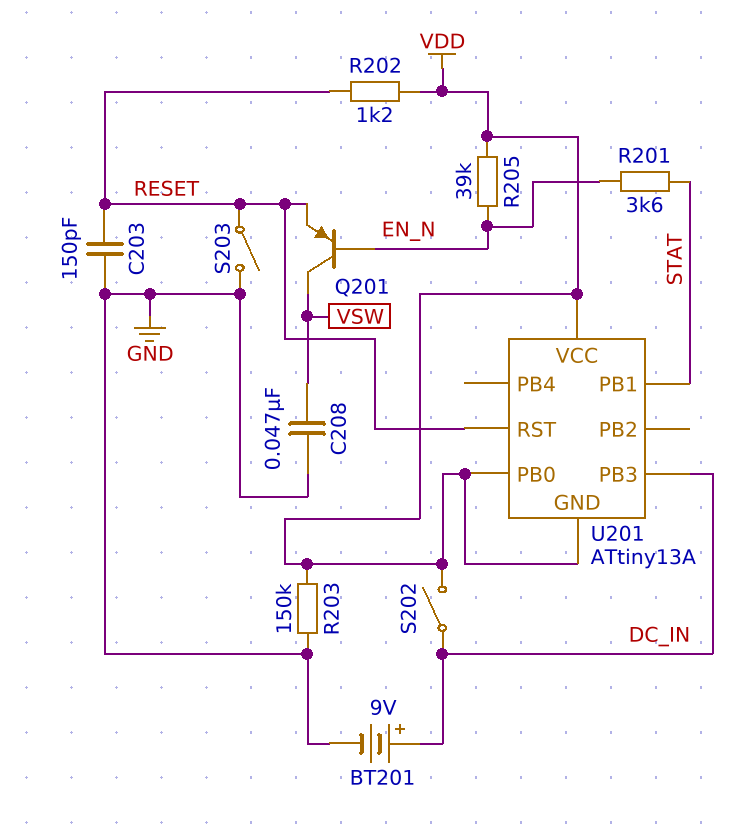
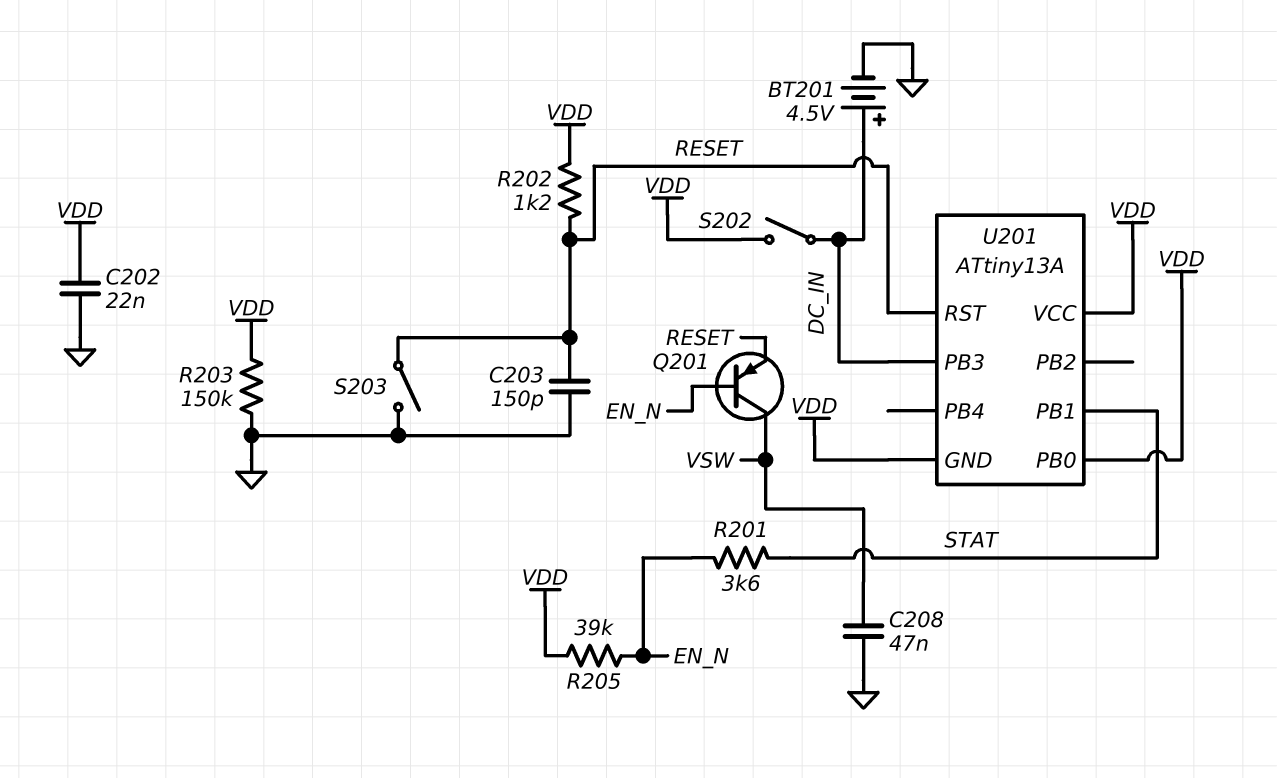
BT201: 9V (plus DC_IN, minus GND) -> 4.5V (plus DC_IN, minus GND)
C202: none -> 22nF (GND, VDD)

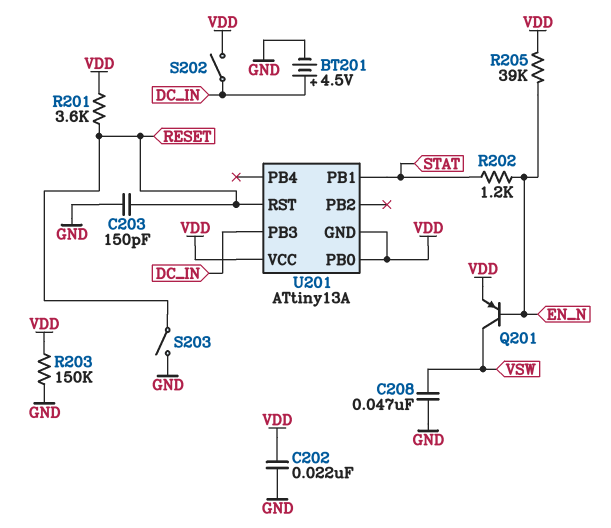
Q201: PNP (B EN_N, C VSW, E RESET) -> PNP (B EN_N, C VSW, E VDD)
R201: 3.6k (EN_N, STAT) -> 3.6k (RESET, VDD)
R202: 1.2k (RESET, VDD) -> 1.2k (EN_N, STAT)

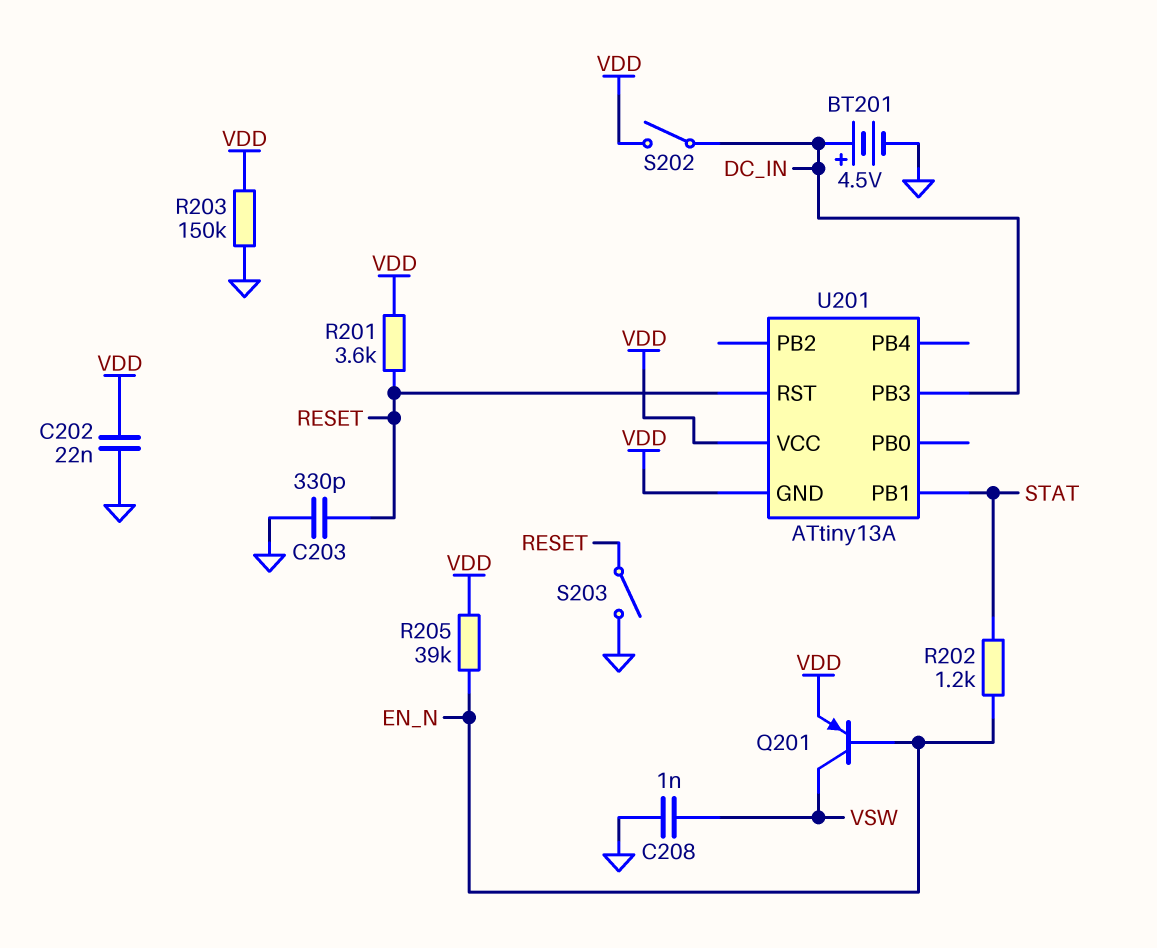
C203: 150pF (GND, RESET) -> 330pF (GND, RESET)
C208: 47nF (GND, VSW) -> 1nF (GND, VSW)
U201 pin PB0: VDD -> none

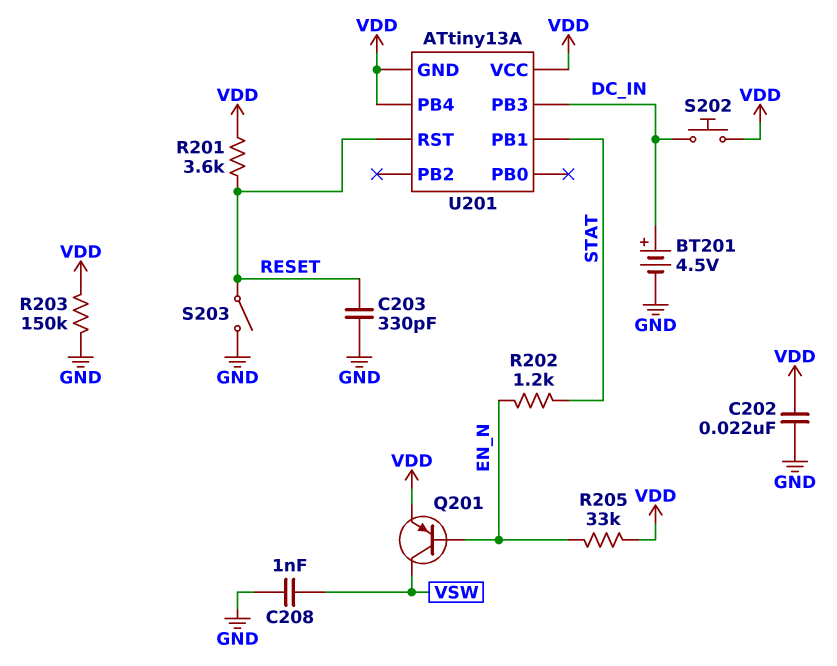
R205: 39k (EN_N, VDD) -> 33k (EN_N, VDD)
S202: switch (DC_IN, VDD) -> button (DC_IN, VDD)
U201 pin PB4: none -> VDD

